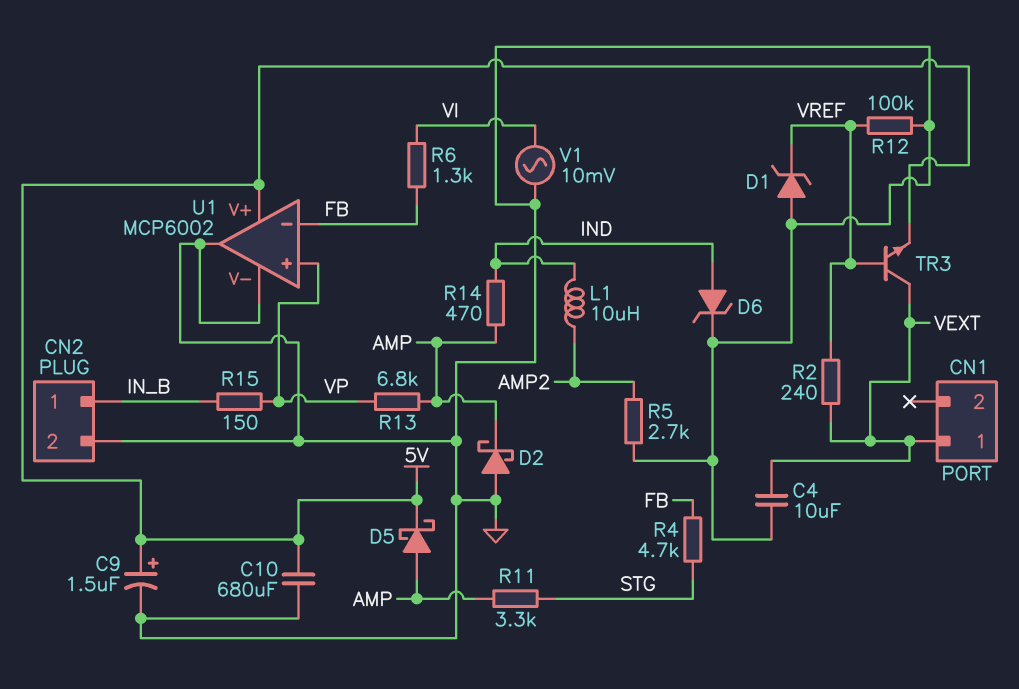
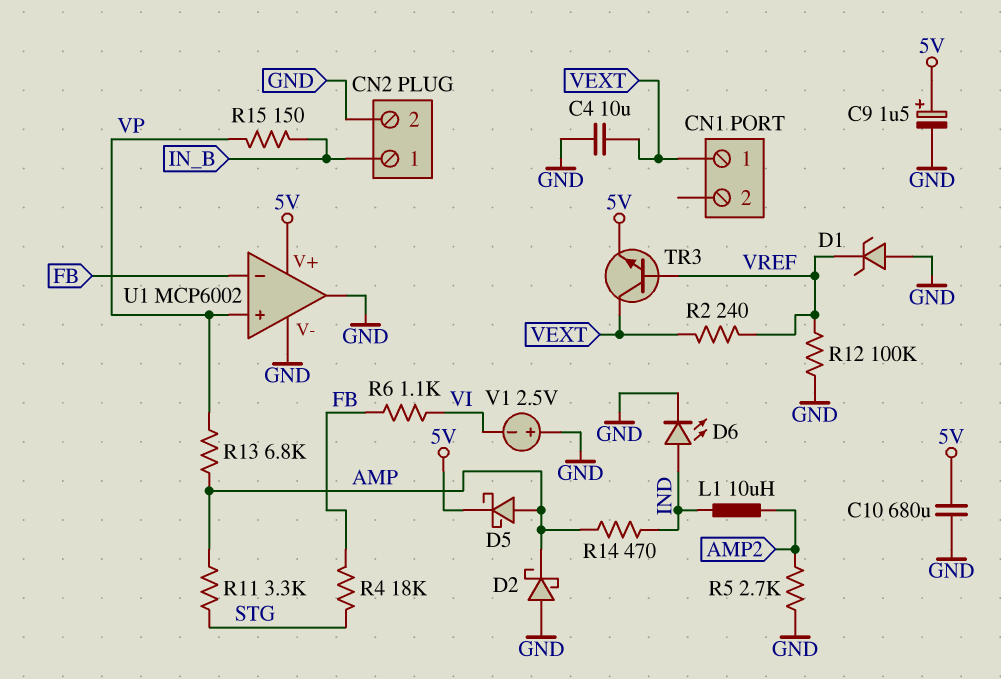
D6: zener (A IND, K GND) -> LED (A IND, K GND)
R4: 4.7k (FB, STG) -> 18k (FB, STG)
R6: 1.3k (FB, VI) -> 1.1k (FB, VI)
V1: AC 10mV (GND, VI) -> 2.5V (plus GND, minus VI)

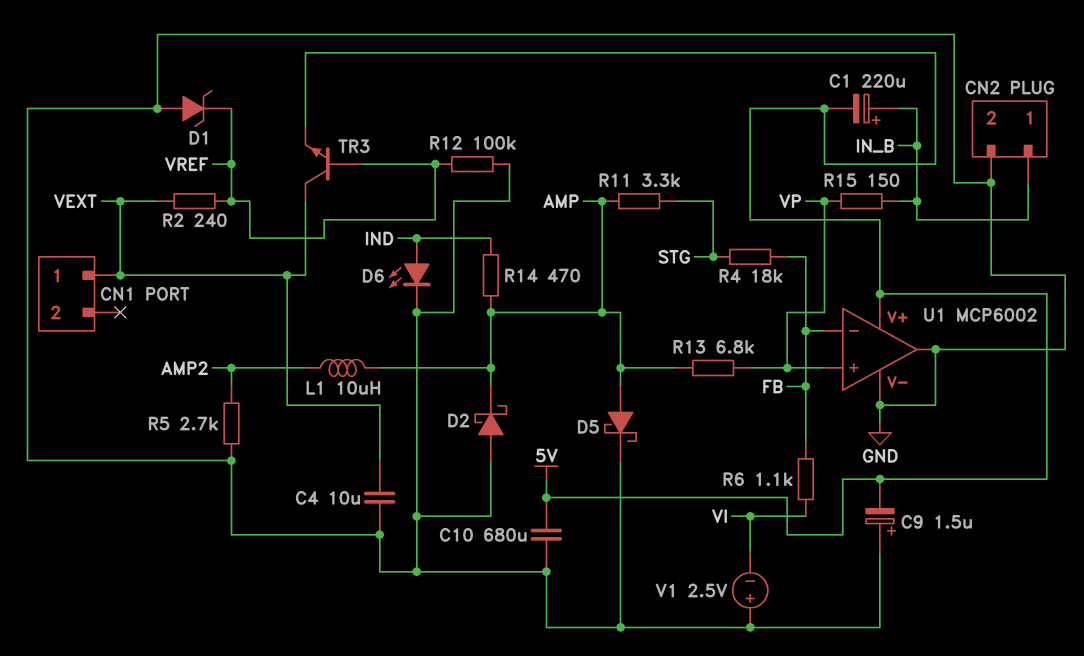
C1: none -> 220uF (plus IN_B, minus 5V)
C9: 1.5uF (plus 5V, minus GND) -> 1.5uF (plus GND, minus 5V)
D5: schottky (A AMP, K 5V) -> schottky (A AMP, K GND)
L1: 10uH (AMP2, IND) -> 10uH (AMP, AMP2)

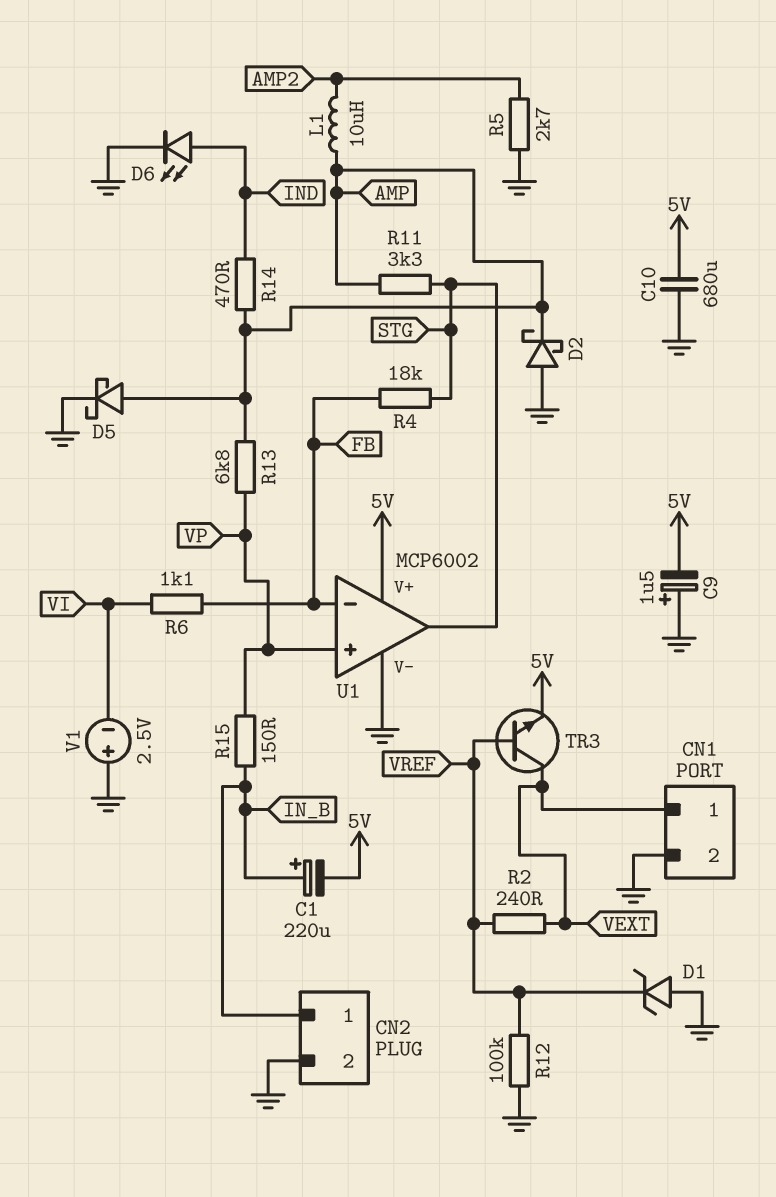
C4: 10uF (GND, VEXT) -> none
CN1 pin 2: none -> GND
U1 pin out: GND -> STG

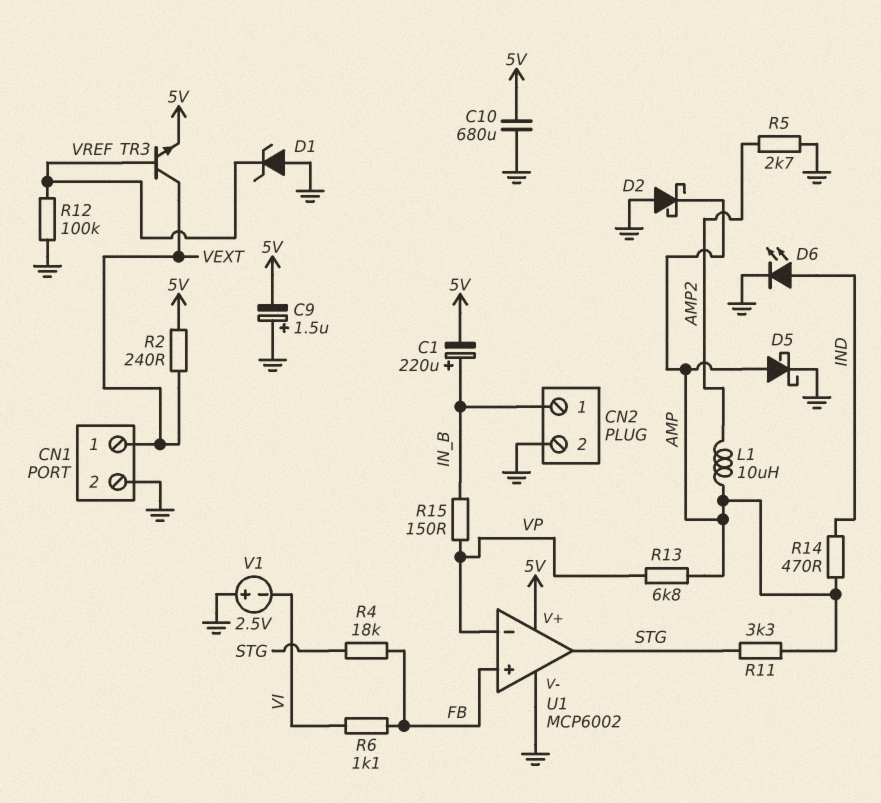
R2: 240 (VEXT, VREF) -> 240 (5V, VEXT)
U1 pin in+: VP -> FB
U1 pin in-: FB -> VP

